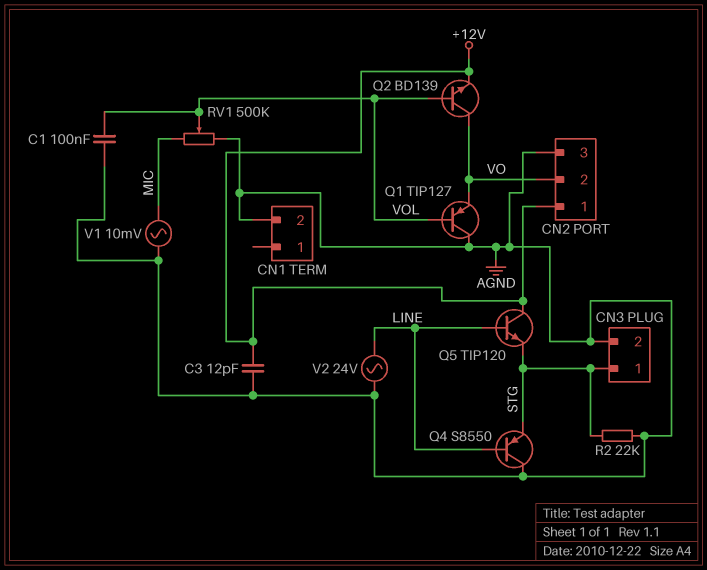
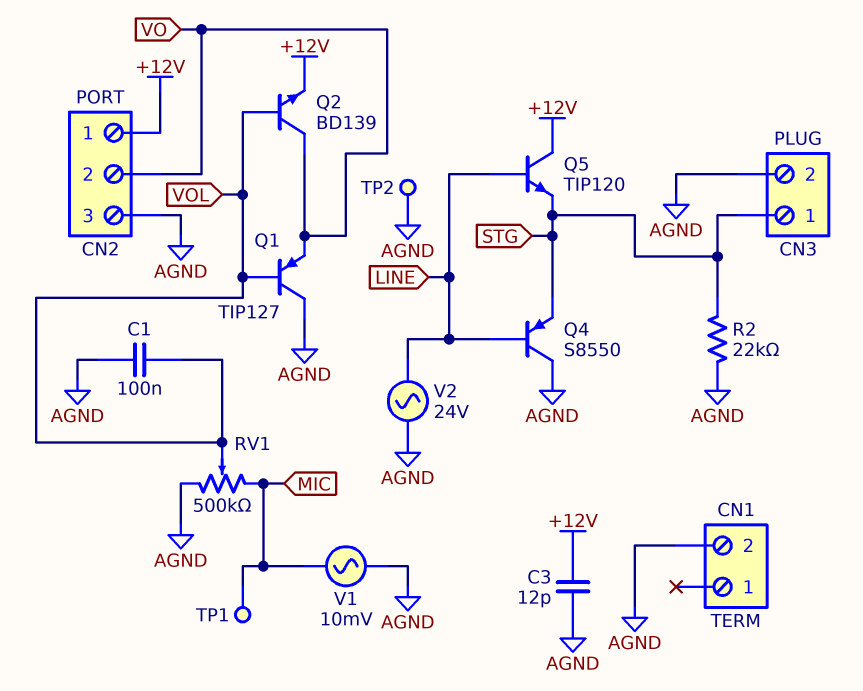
TP1: none -> test point (MIC)
TP2: none -> test point (AGND)

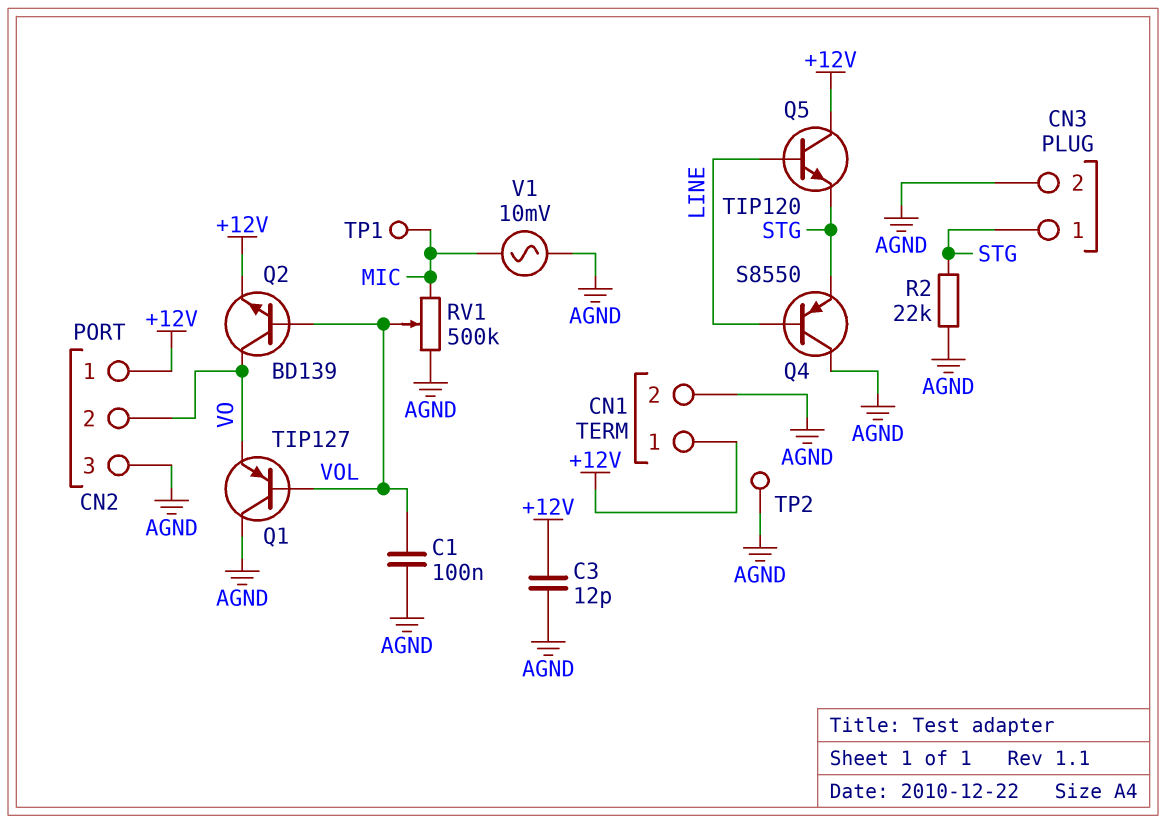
CN1 pin 1: none -> +12V
V2: AC 24V (AGND, LINE) -> none

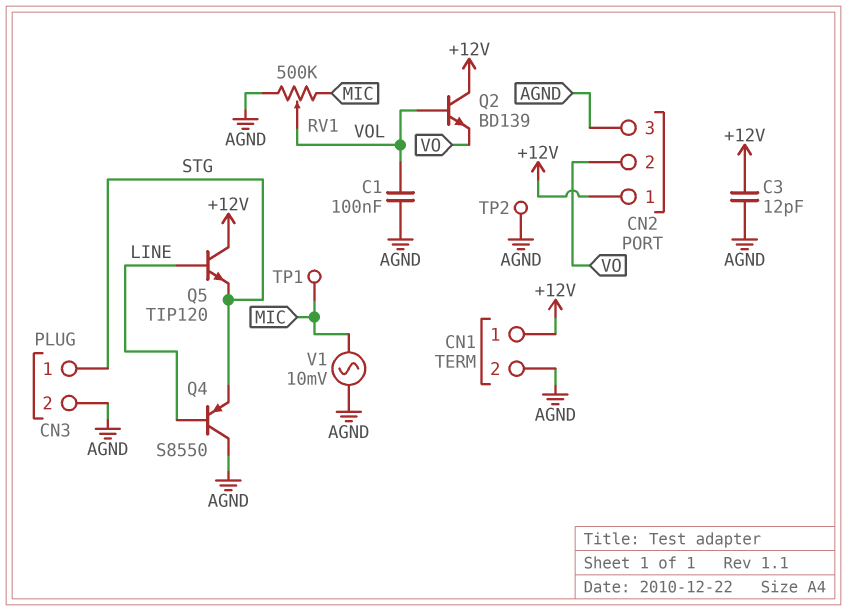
Q1: PNP TIP127 (B VOL, C AGND, E VO) -> none
Q2: NPN BD139 (B VOL, C VO, E +12V) -> NPN BD139 (B VOL, C +12V, E VO)
R2: 22k (AGND, STG) -> none

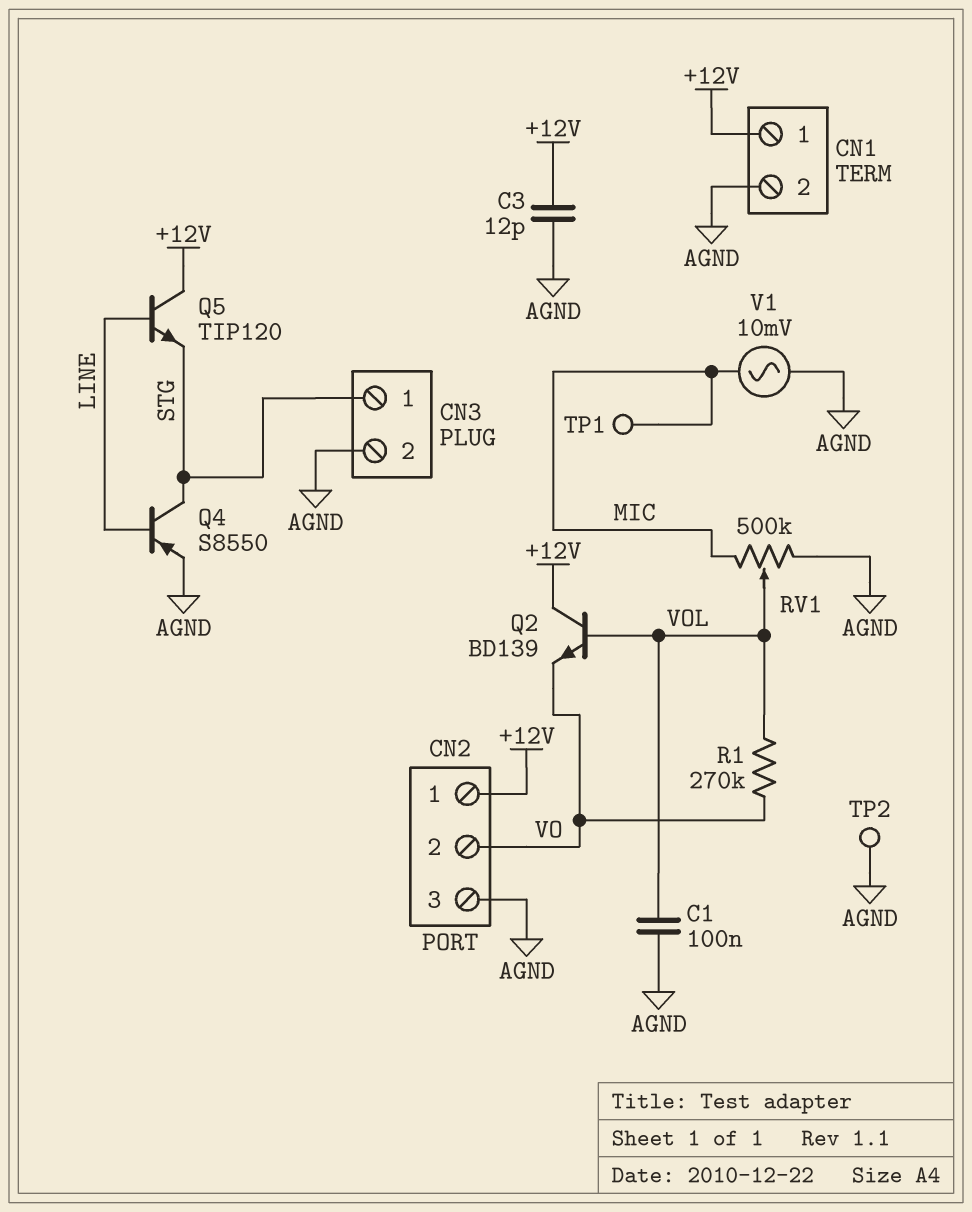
Q4: PNP S8550 (B LINE, C AGND, E STG) -> PNP S8550 (B LINE, C STG, E AGND)
R1: none -> 270k (VO, VOL)

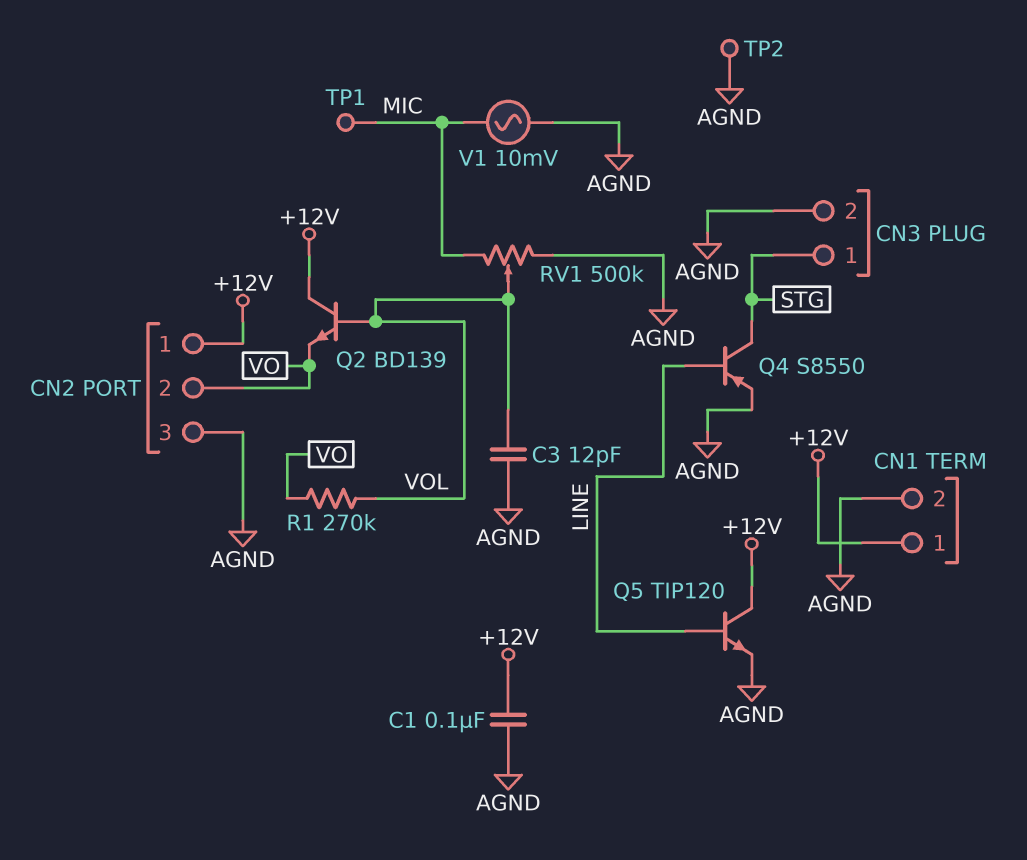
C1: 100nF (AGND, VOL) -> 100nF (+12V, AGND)
C3: 12pF (+12V, AGND) -> 12pF (AGND, VOL)
Q5: NPN TIP120 (B LINE, C +12V, E STG) -> NPN TIP120 (B LINE, C +12V, E AGND)

